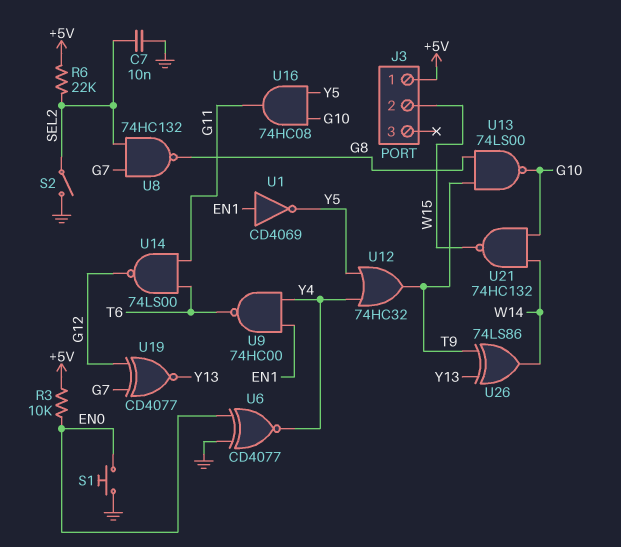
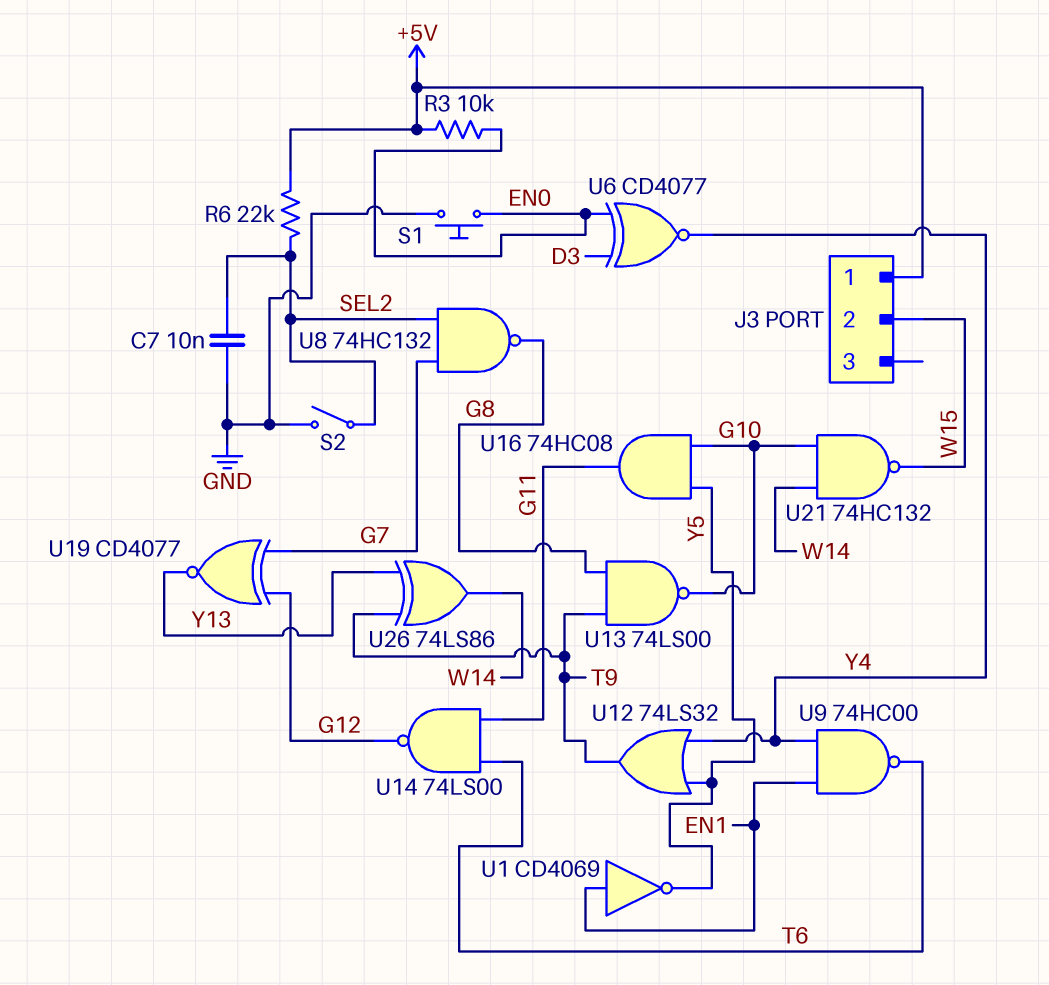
U6: XNOR CD4077 (in EN0, in GND, out Y4) -> XNOR CD4077 (in D3, in EN0, out Y4)
U12: OR 74HC32 (in Y4, in Y5, out T9) -> OR 74LS32 (in Y4, in Y5, out T9)

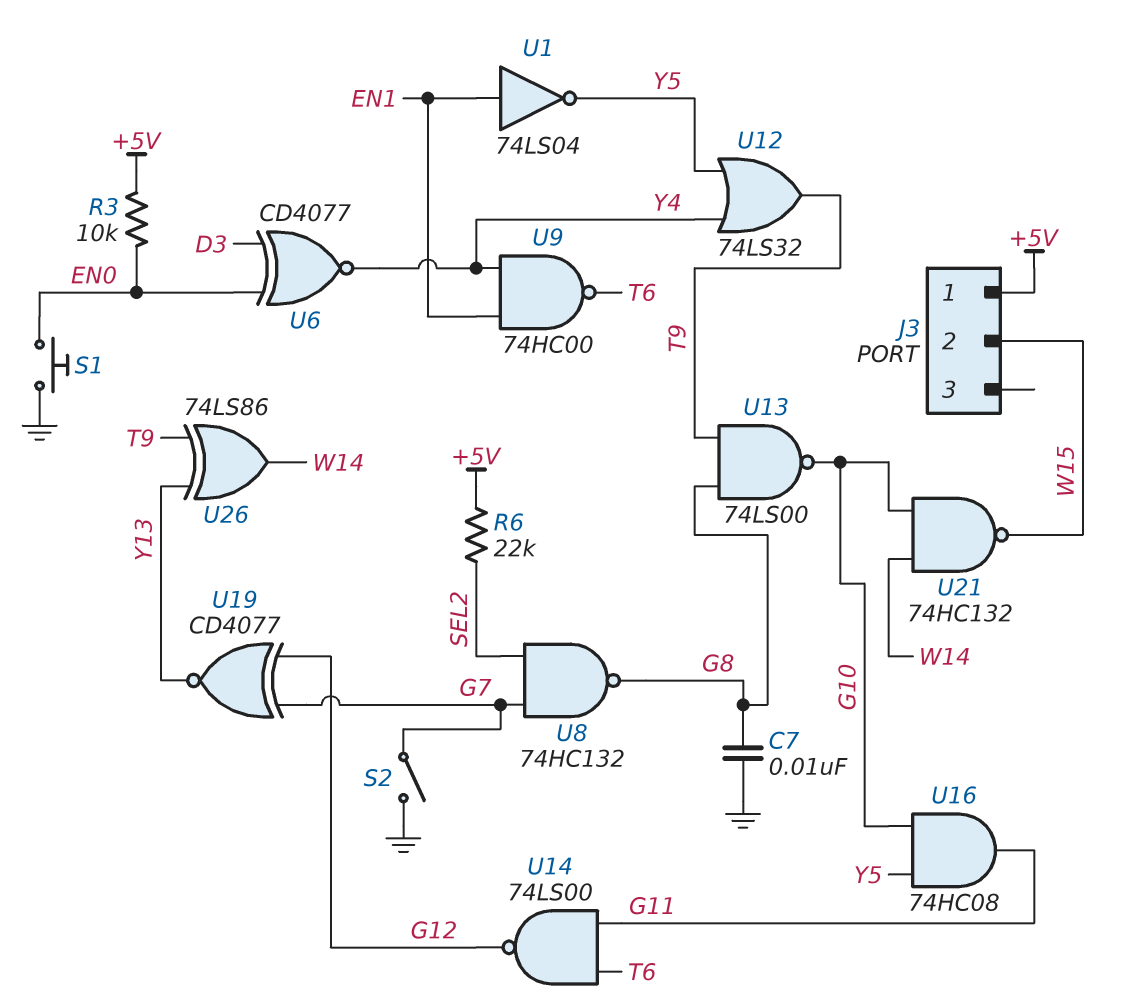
C7: 10nF (GND, SEL2) -> 10nF (G8, GND)
S2: switch (GND, SEL2) -> switch (G7, GND)
U1: NOT CD4069 (in EN1, out Y5) -> NOT 74LS04 (in EN1, out Y5)

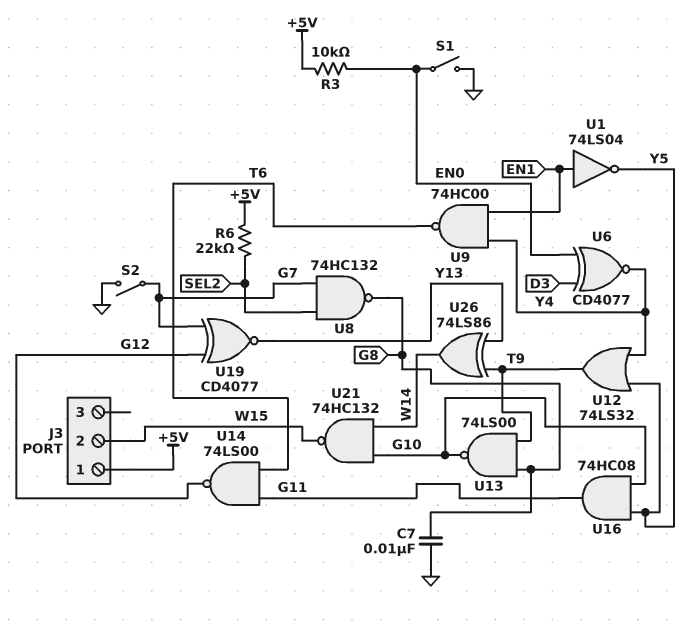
S1: button (EN0, GND) -> switch (EN0, GND)

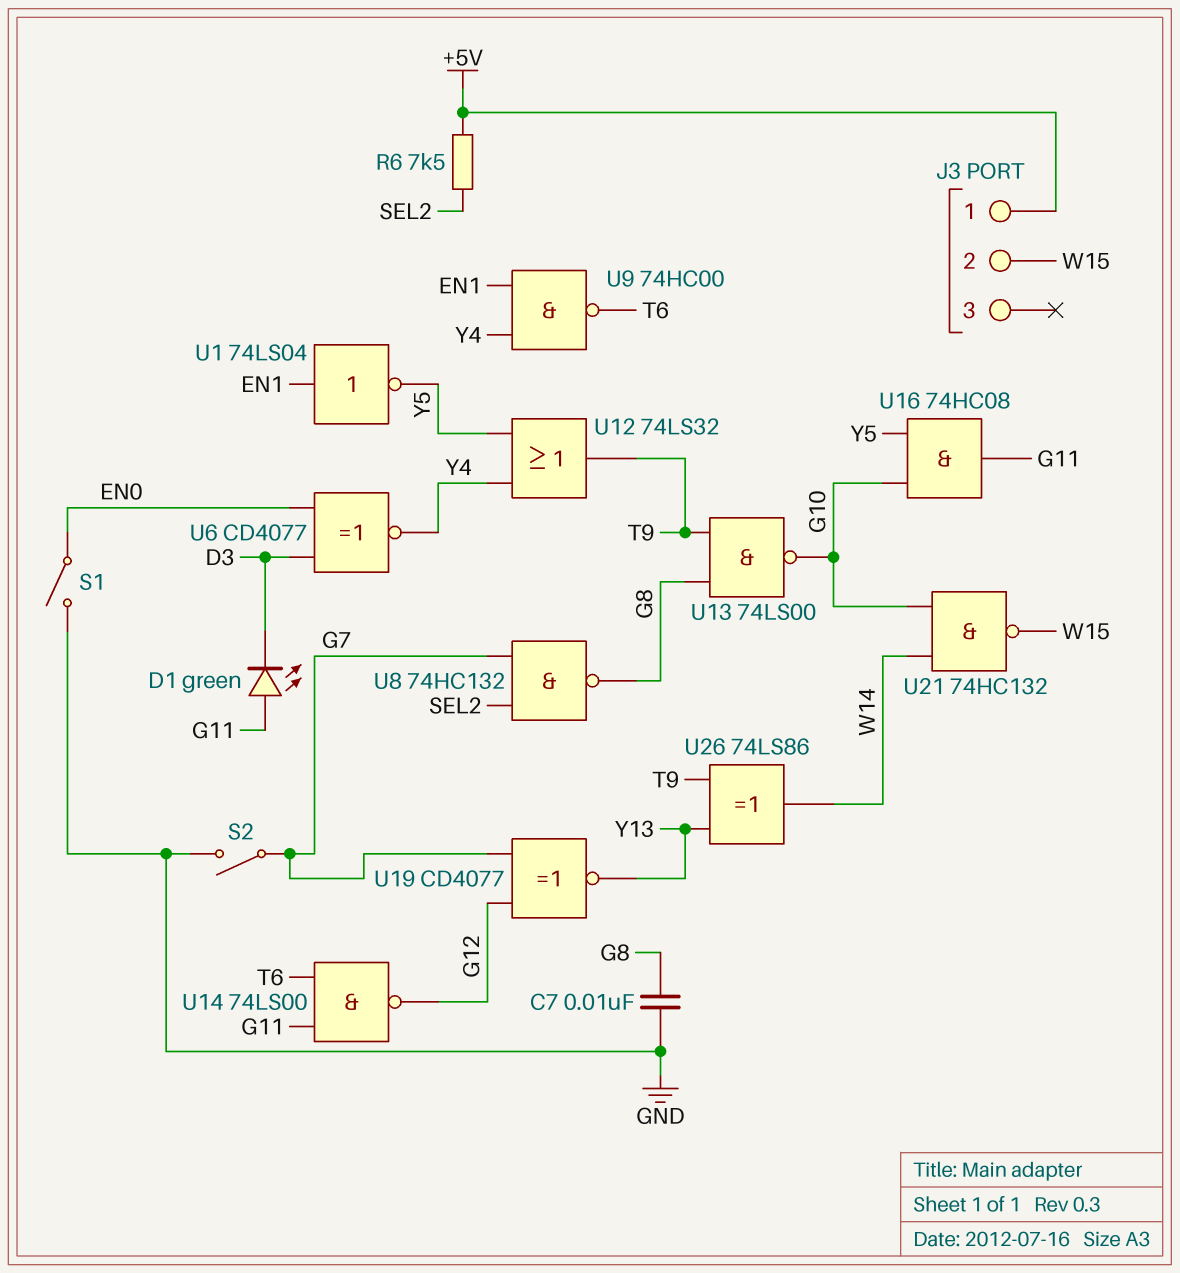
D1: none -> LED green (A G11, K D3)
R3: 10k (+5V, EN0) -> none
R6: 22k (+5V, SEL2) -> 7.5k (+5V, SEL2)

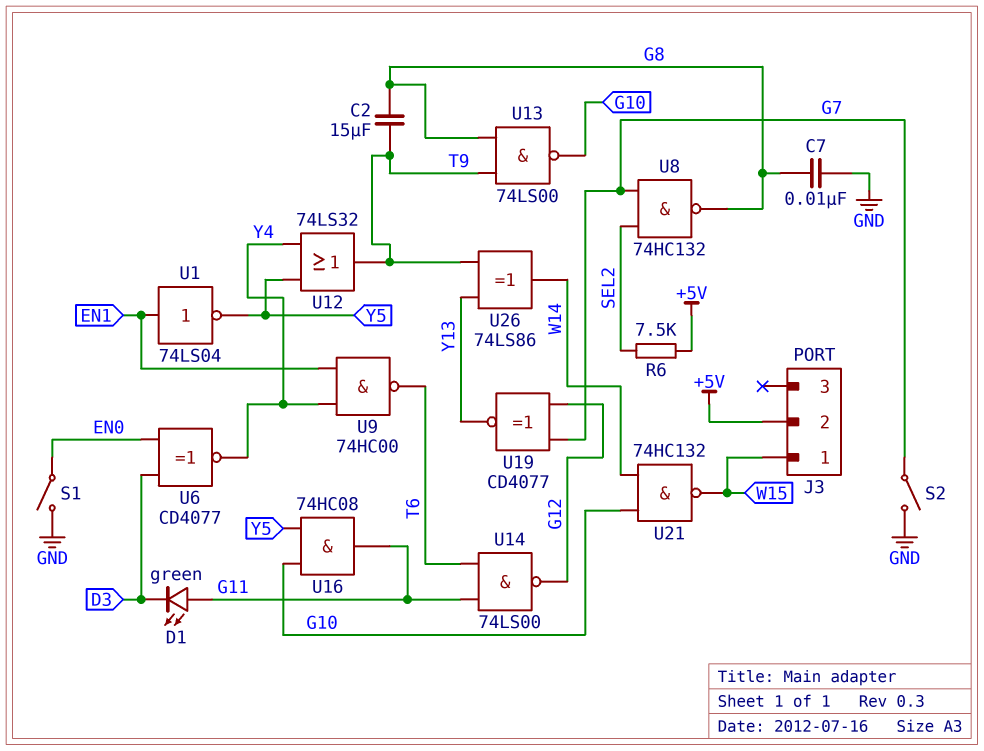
C2: none -> 15uF (G8, T9)
J3 pin 1: +5V -> W15
J3 pin 2: W15 -> +5V

